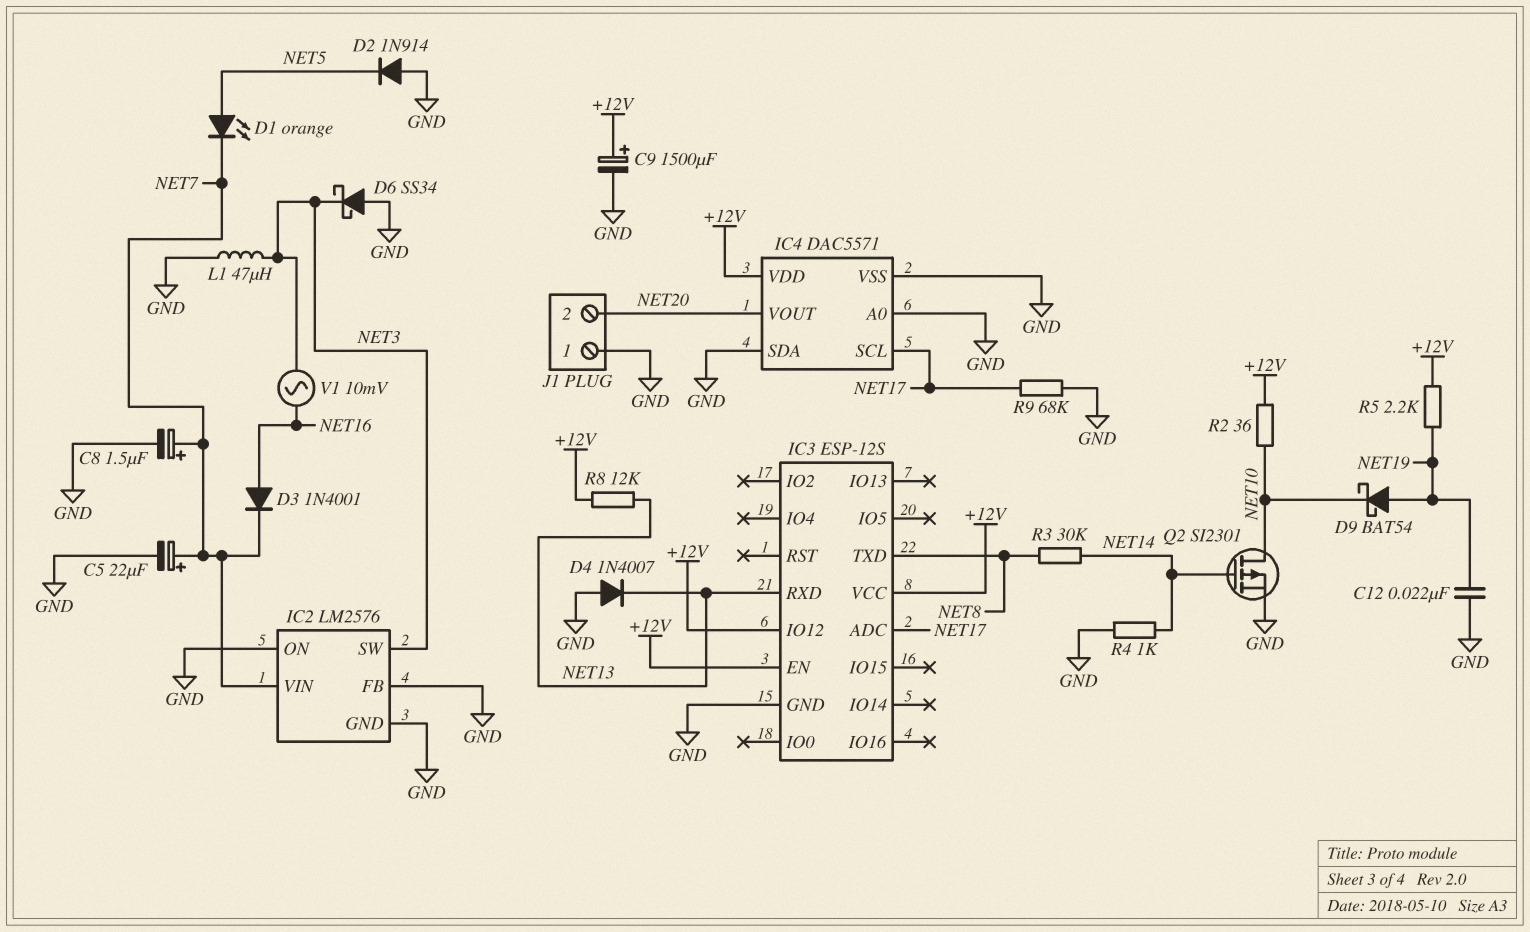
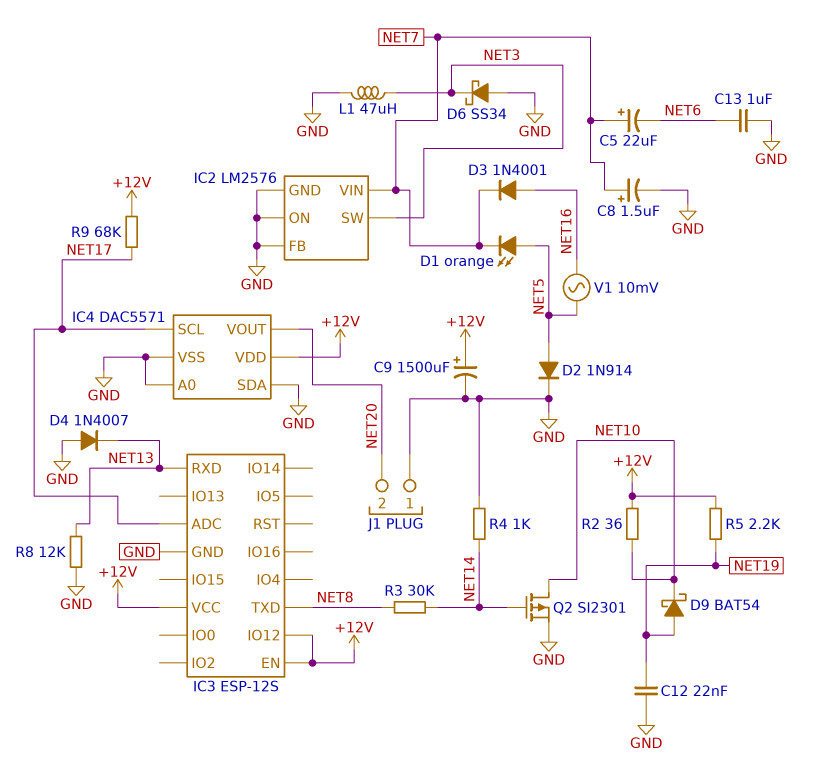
C5: 22uF (plus NET7, minus GND) -> 22uF (plus NET7, minus NET6)
C13: none -> 1uF (GND, NET6)
D2: diode 1N914 (A GND, K NET5) -> diode 1N914 (A NET5, K GND)
R8: 12k (+12V, NET13) -> 12k (GND, NET13)
R9: 68k (GND, NET17) -> 68k (+12V, NET17)
V1: AC 10mV (NET3, NET16) -> AC 10mV (NET5, NET16)

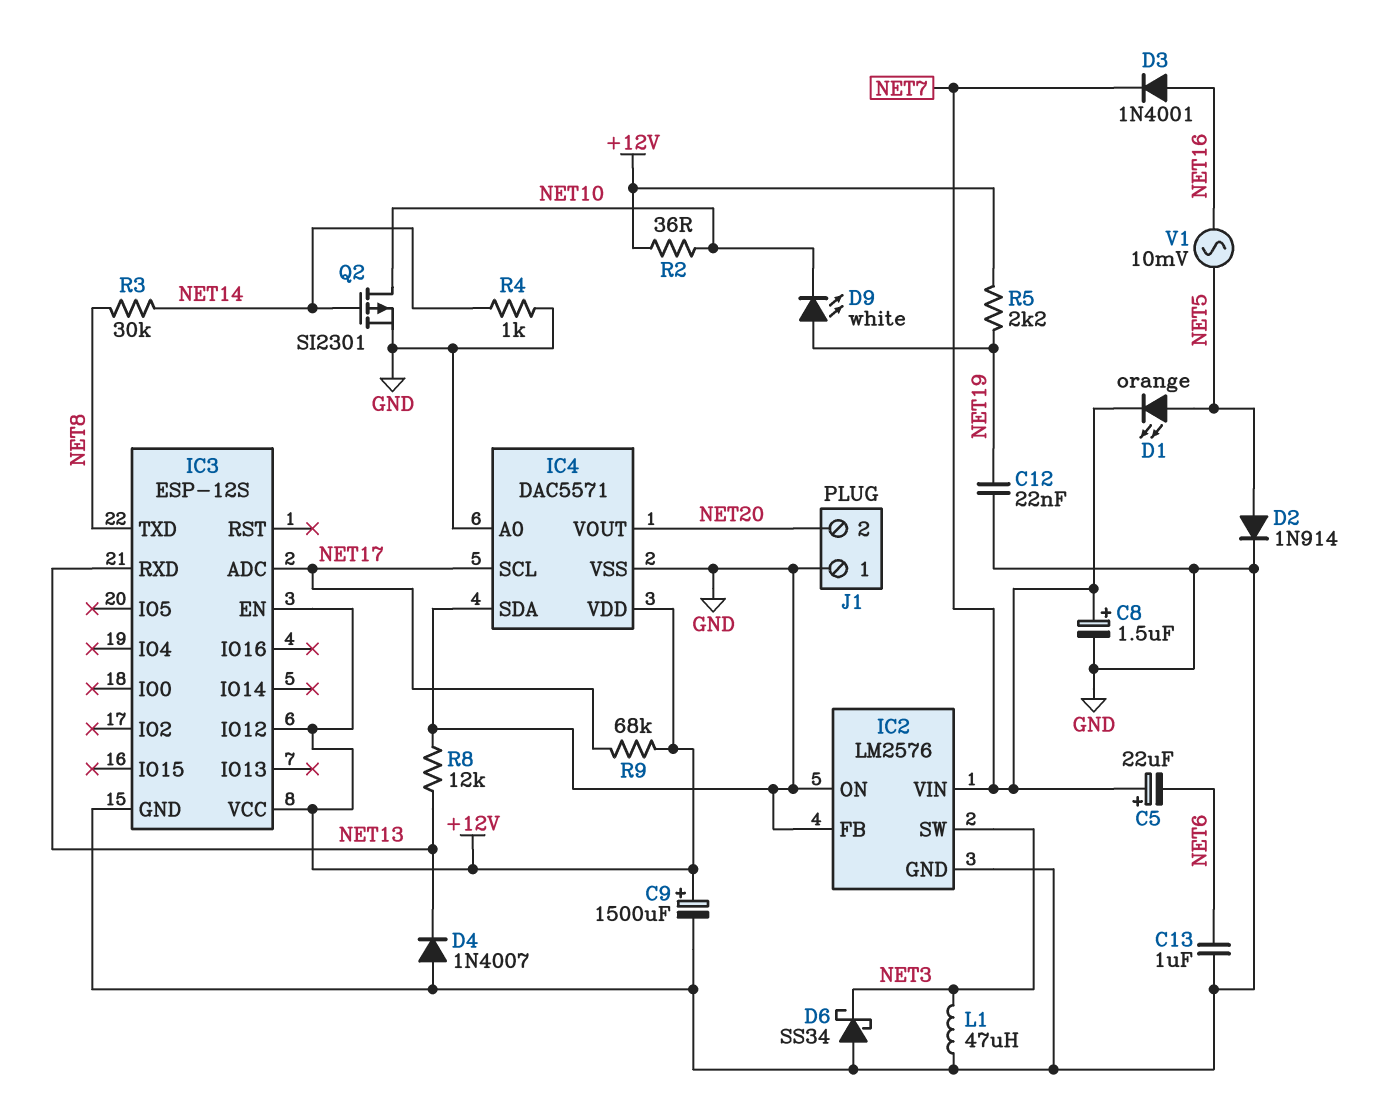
D9: schottky BAT54 (A NET19, K NET10) -> LED white (A NET19, K NET10)

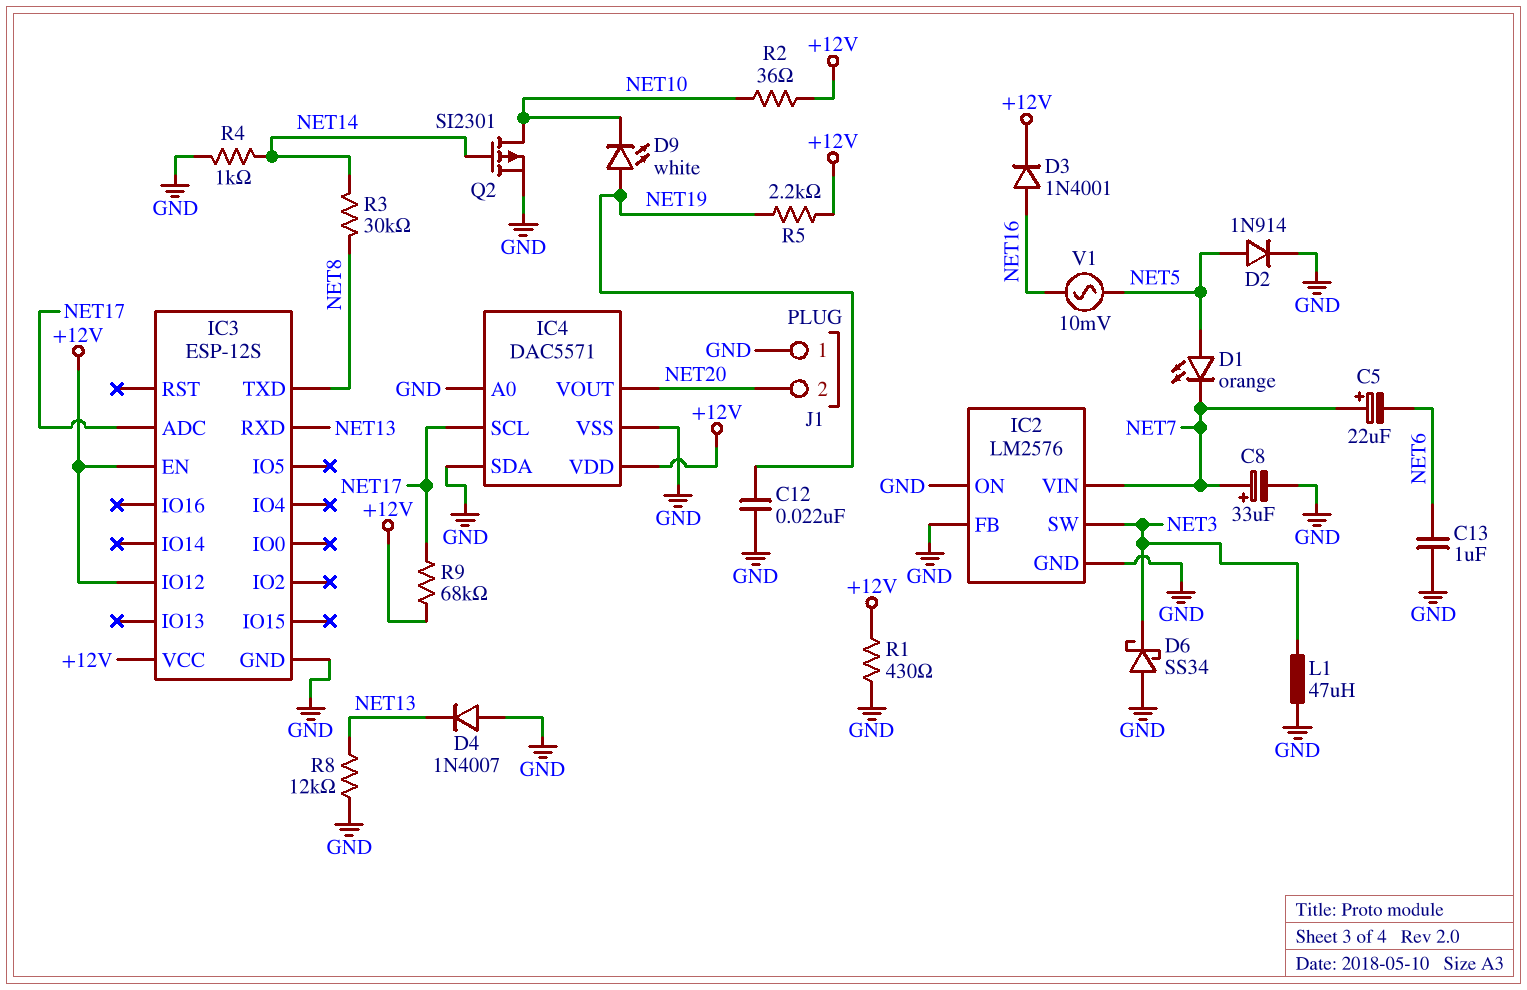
C8: 1.5uF (plus NET7, minus GND) -> 33uF (plus NET7, minus GND)
C9: 1500uF (plus +12V, minus GND) -> none
D3: diode 1N4001 (A NET16, K NET7) -> diode 1N4001 (A NET16, K +12V)
R1: none -> 430 (+12V, GND)

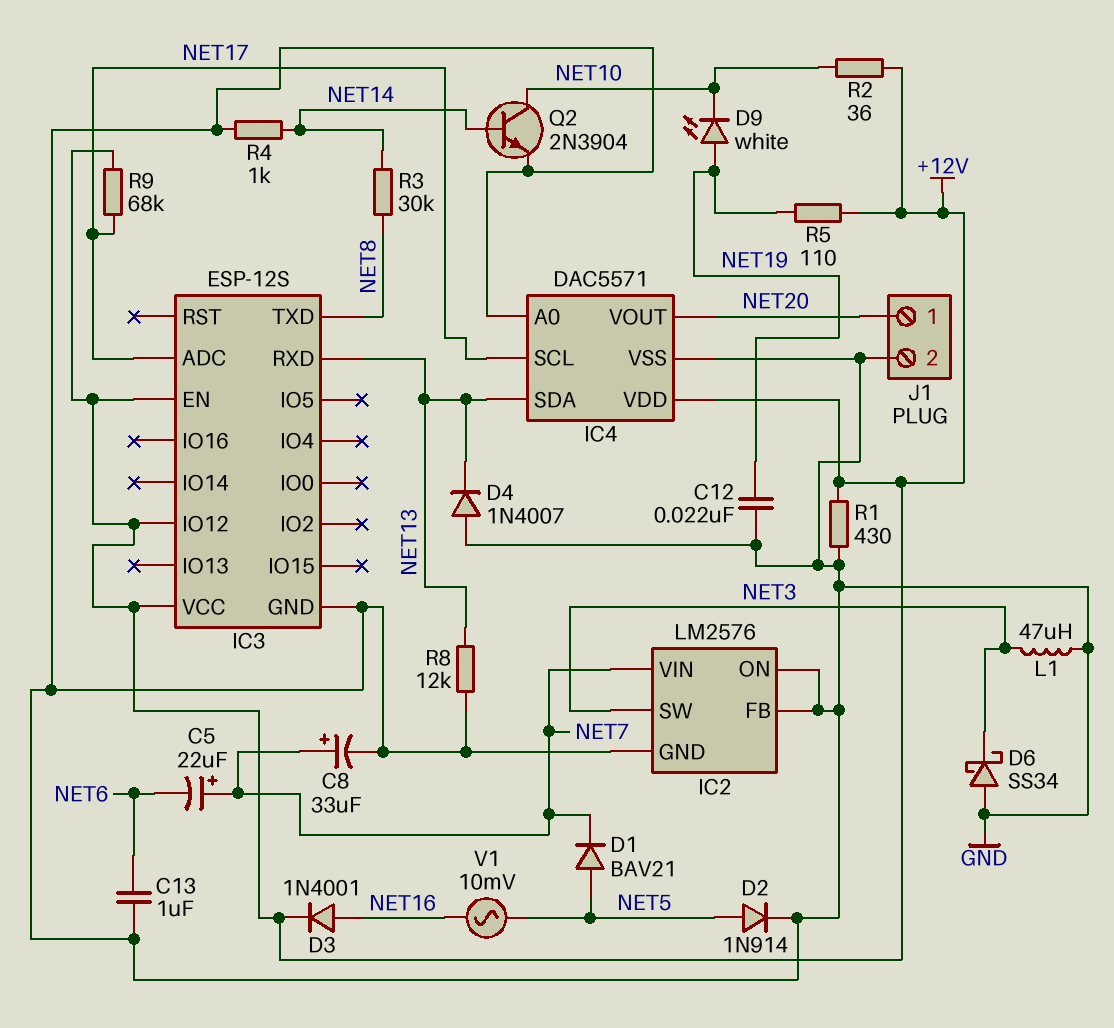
D1: LED orange (A NET5, K NET7) -> diode BAV21 (A NET5, K NET7)
IC4 pin SDA: GND -> NET13
J1 pin 1: GND -> NET20
J1 pin 2: NET20 -> GND
Q2: PMOS SI2301 (G NET14, D NET10, S GND) -> NPN 2N3904 (B NET14, C NET10, E GND)
R5: 2.2k (+12V, NET19) -> 110 (+12V, NET19)

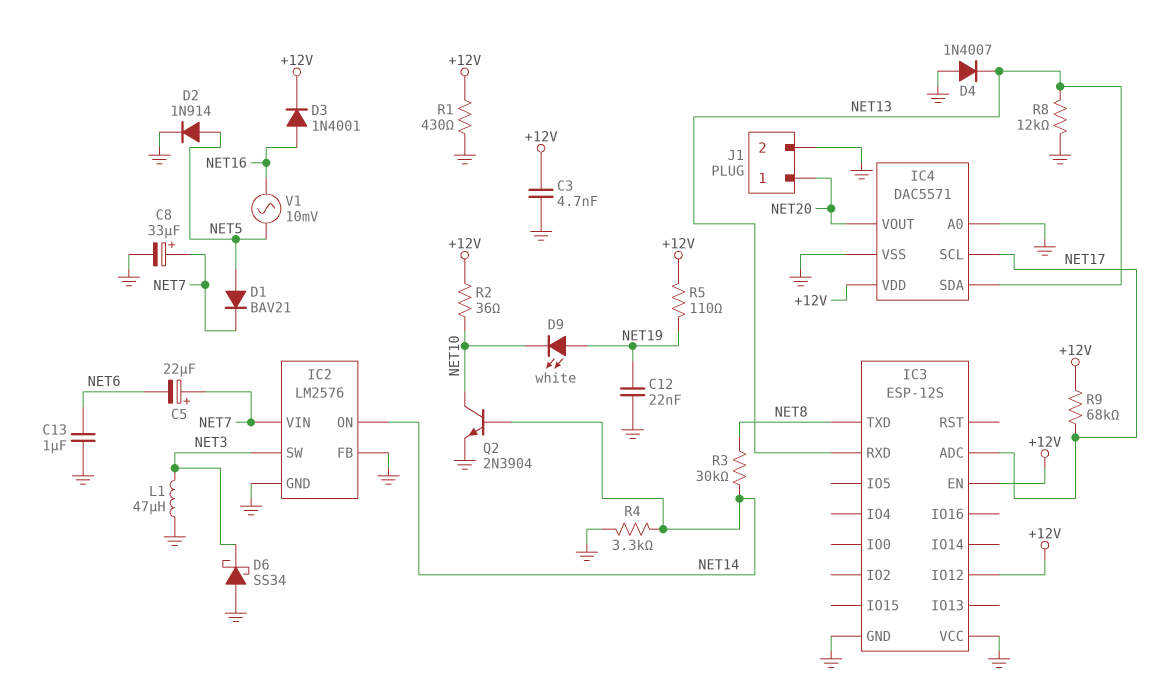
C3: none -> 4.7nF (+12V, GND)
IC2 pin ON: GND -> NET14
IC3 pin VCC: +12V -> GND
R4: 1k (GND, NET14) -> 3.3k (GND, NET14)

